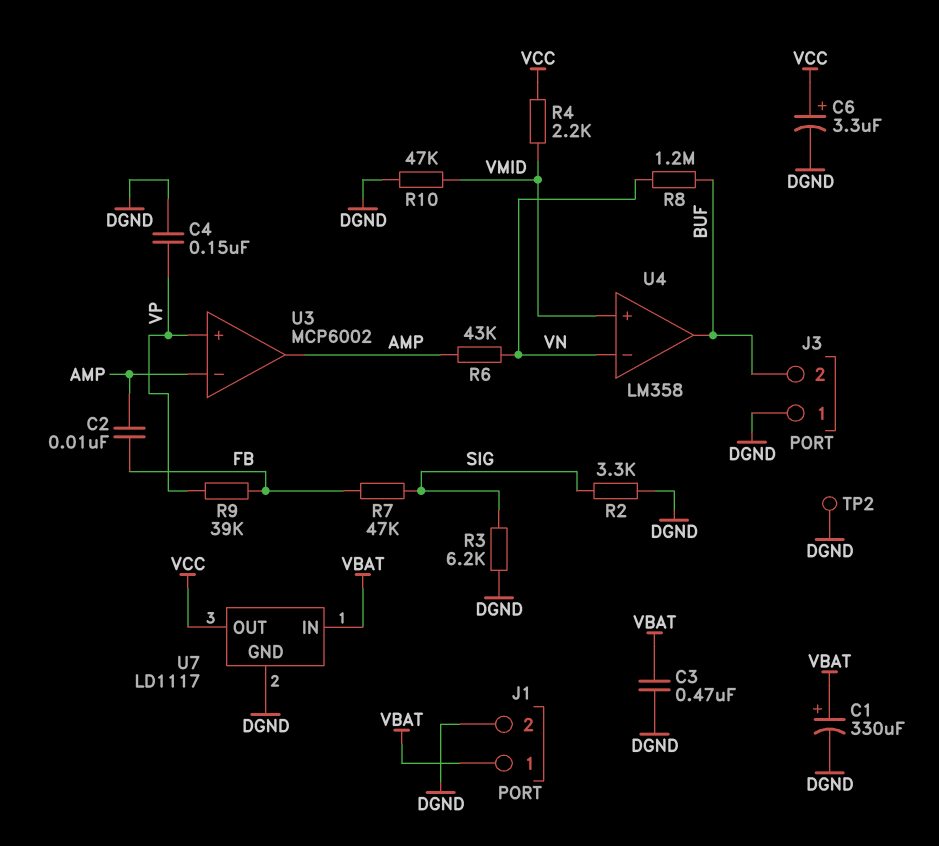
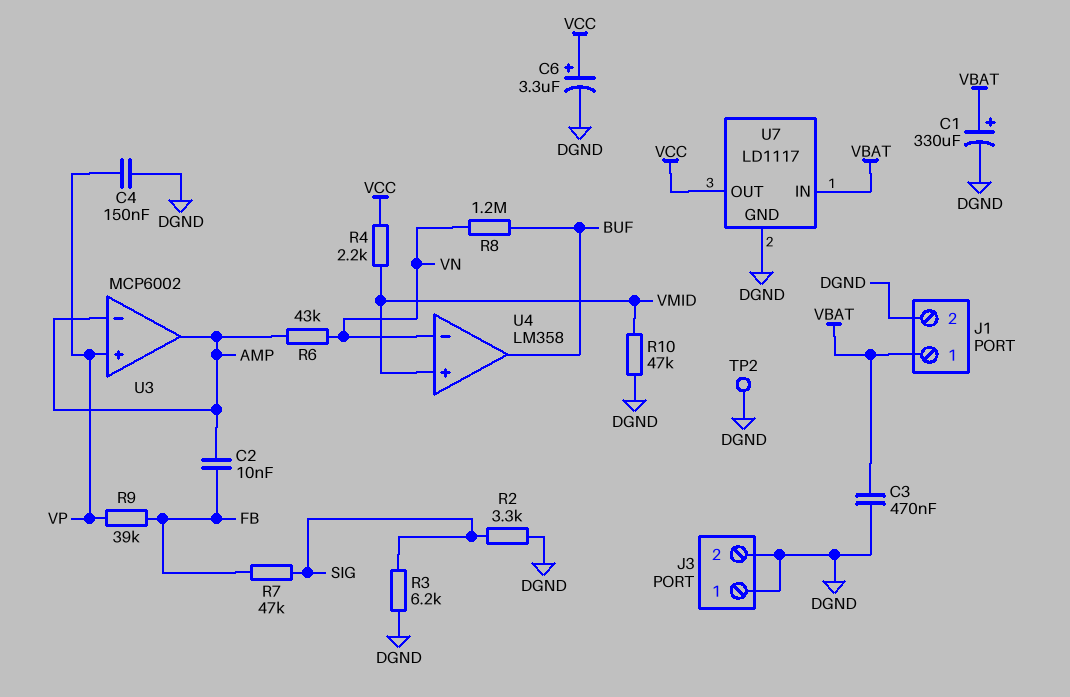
J3 pin 2: BUF -> DGND

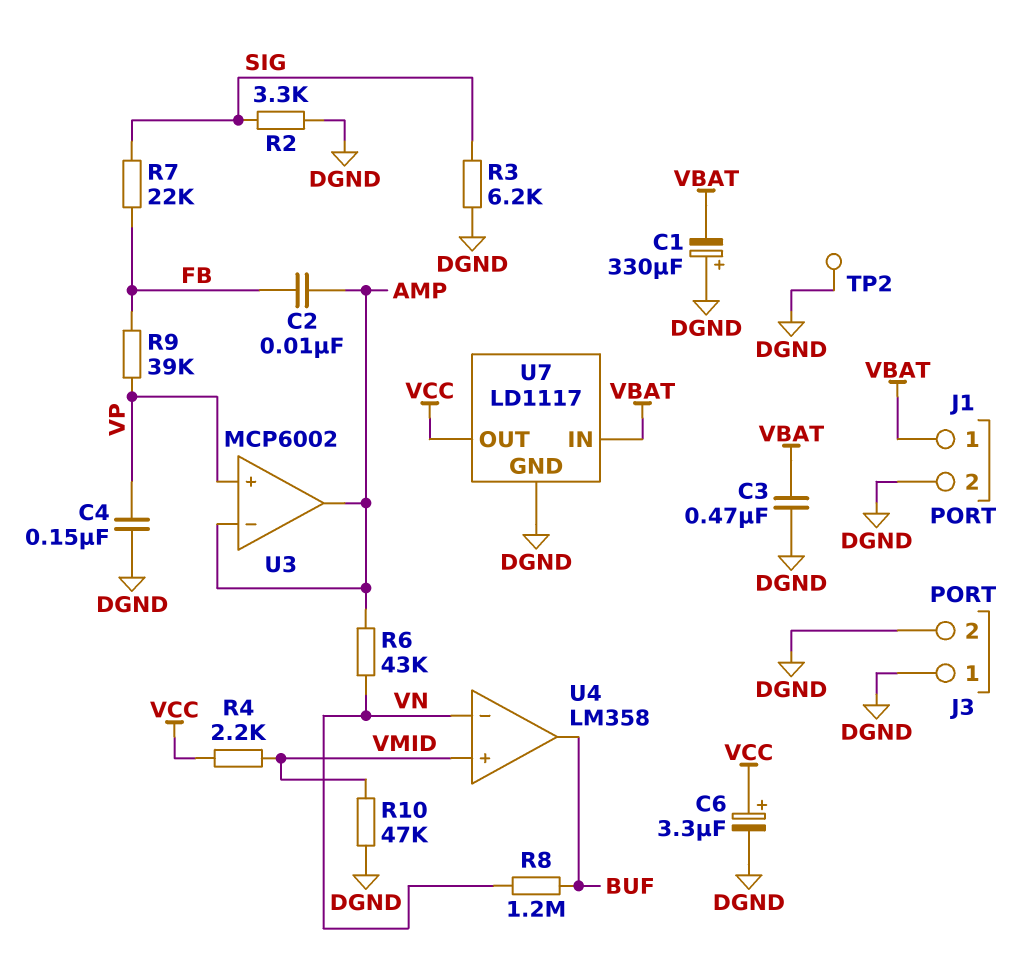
C1: 330uF (plus VBAT, minus DGND) -> 330uF (plus DGND, minus VBAT)
R7: 47k (FB, SIG) -> 22k (FB, SIG)

